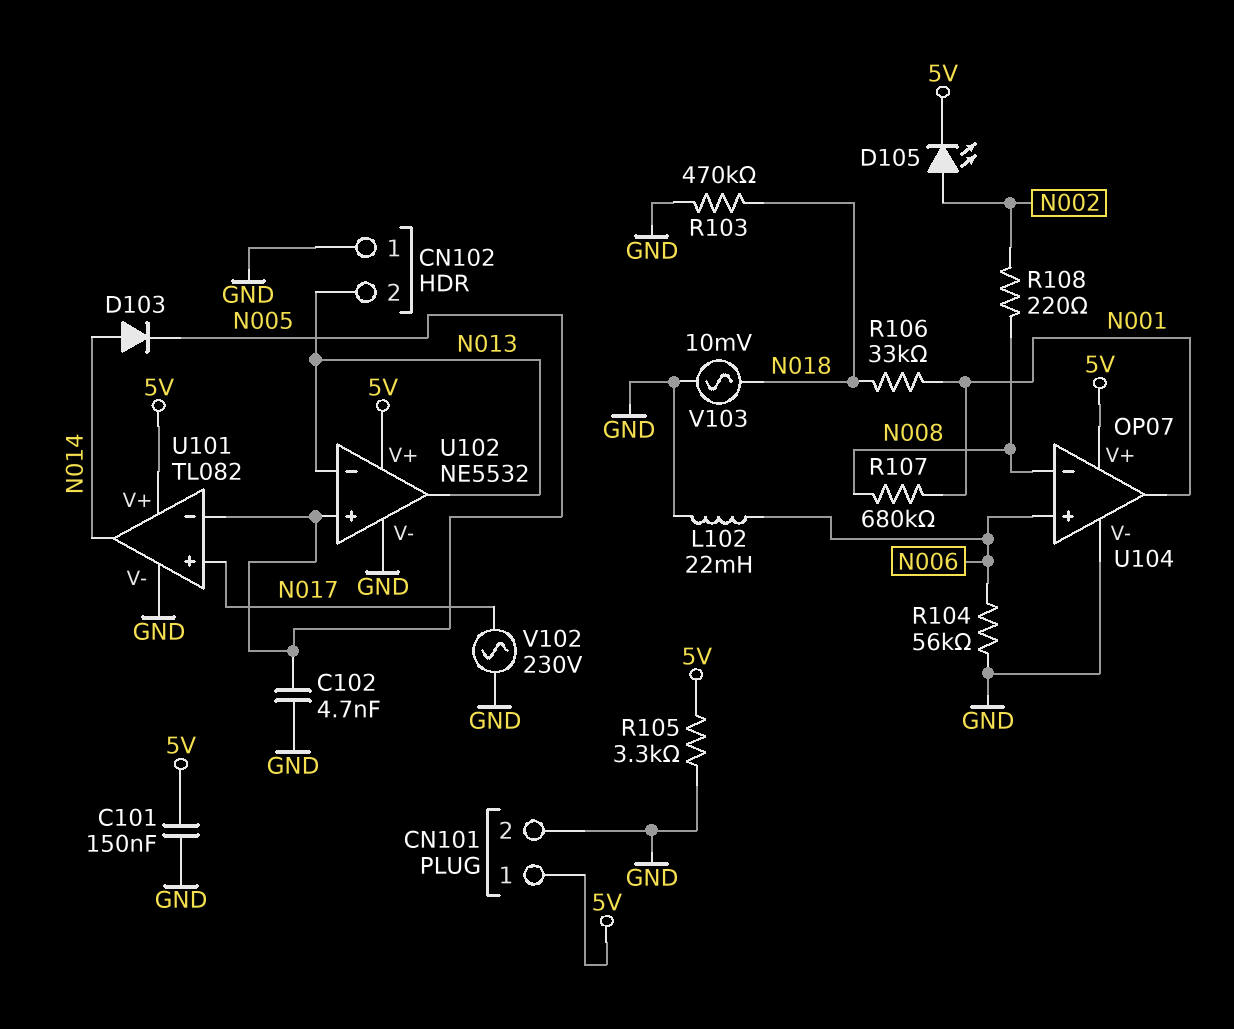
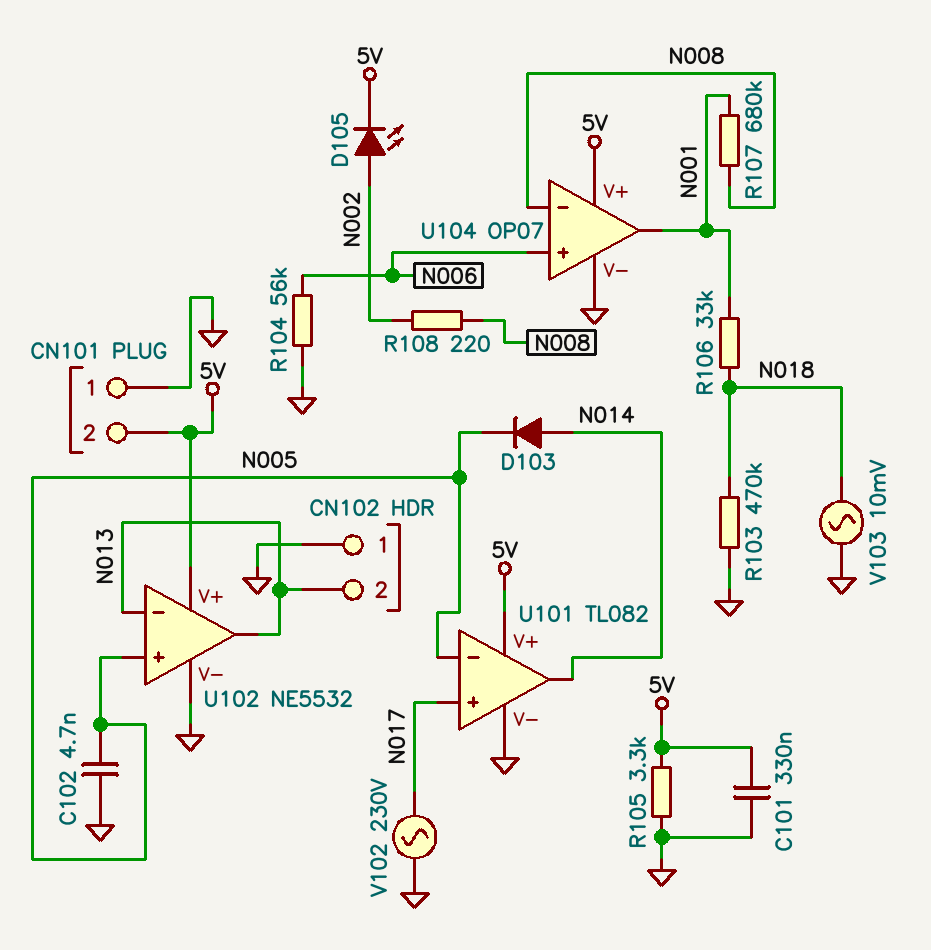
C101: 150nF (5V, GND) -> 330nF (5V, GND)
CN101 pin 1: 5V -> GND
CN101 pin 2: GND -> 5V
L102: 22mH (GND, N006) -> none

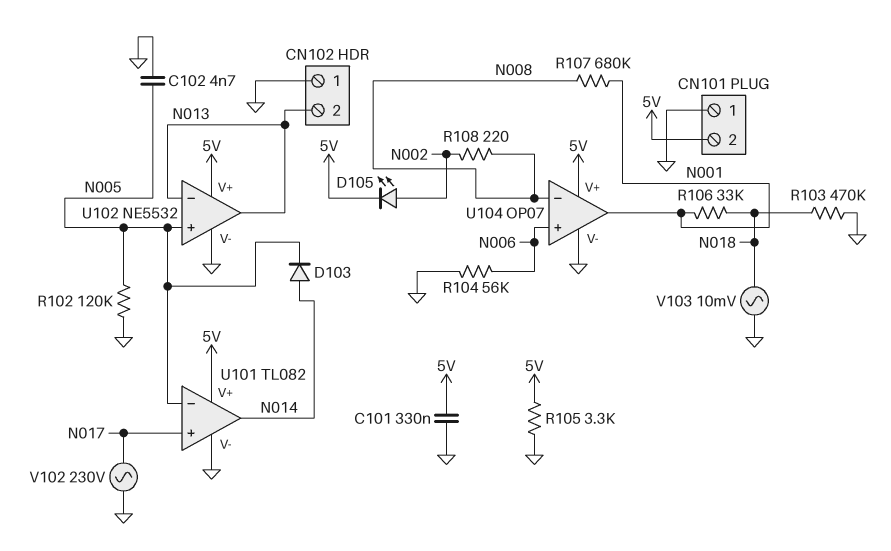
R102: none -> 120k (GND, N005)

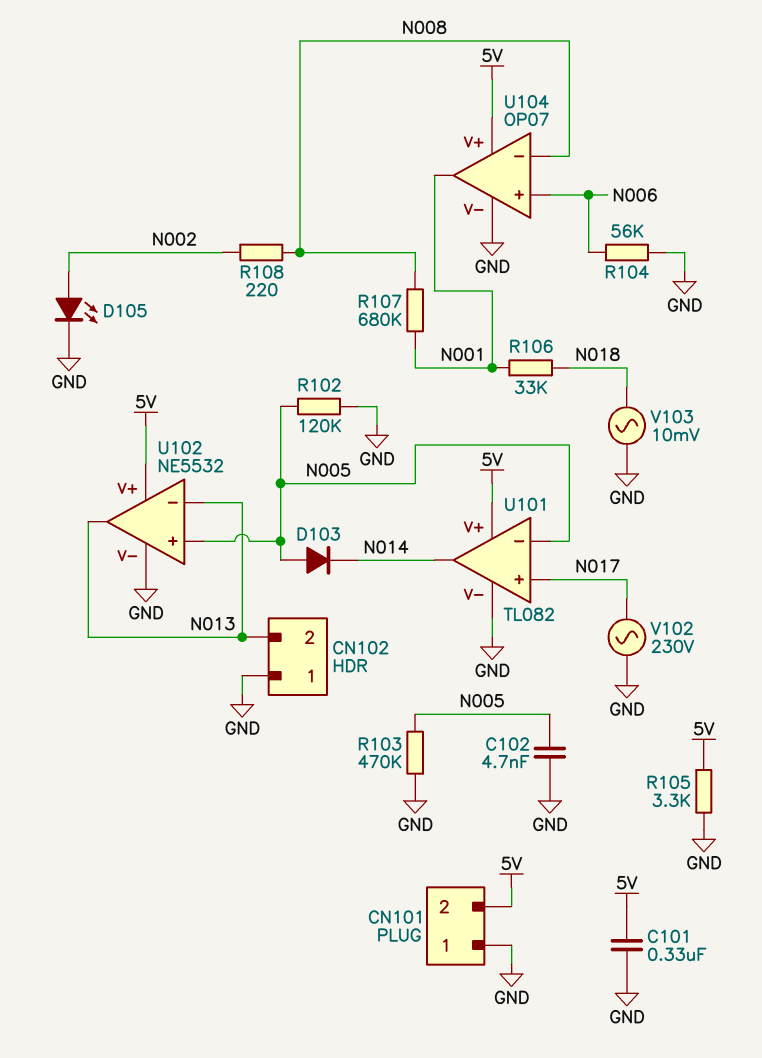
D103: diode (A N014, K N005) -> diode (A N005, K N014)
D105: LED (A N002, K 5V) -> LED (A N002, K GND)
R103: 470k (GND, N018) -> 470k (GND, N005)

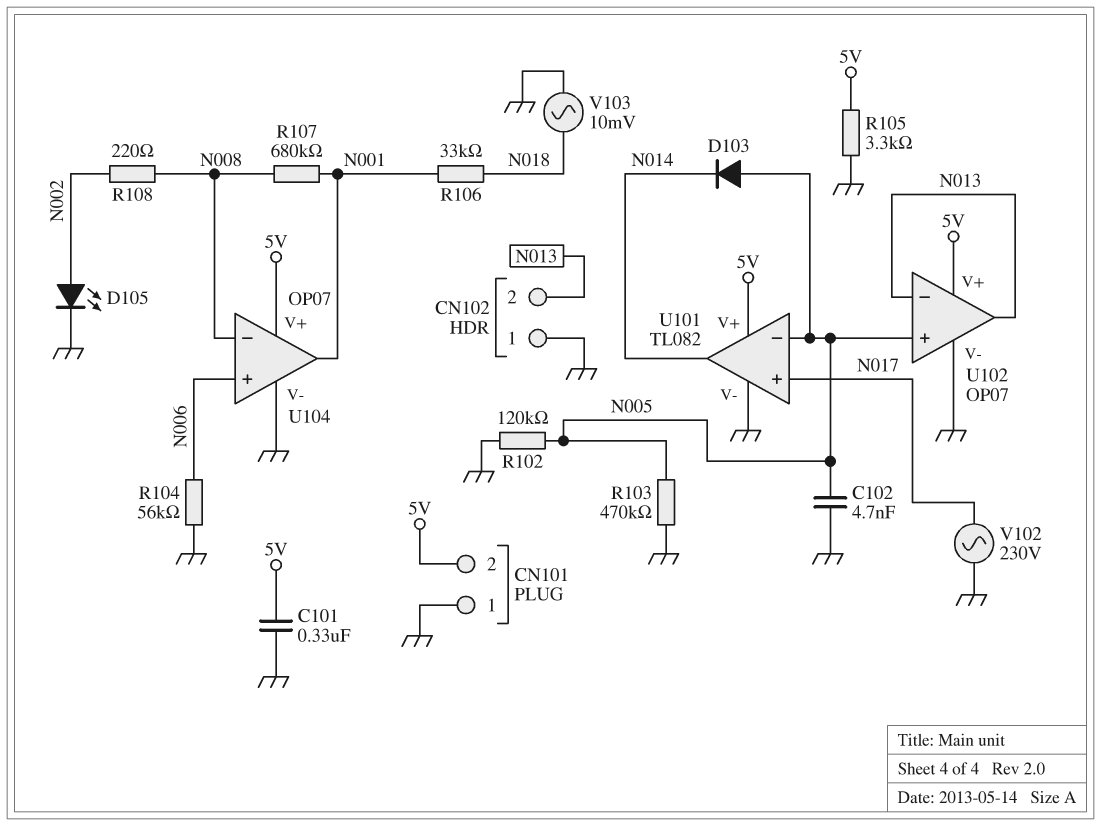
U102: NE5532 -> OP07

